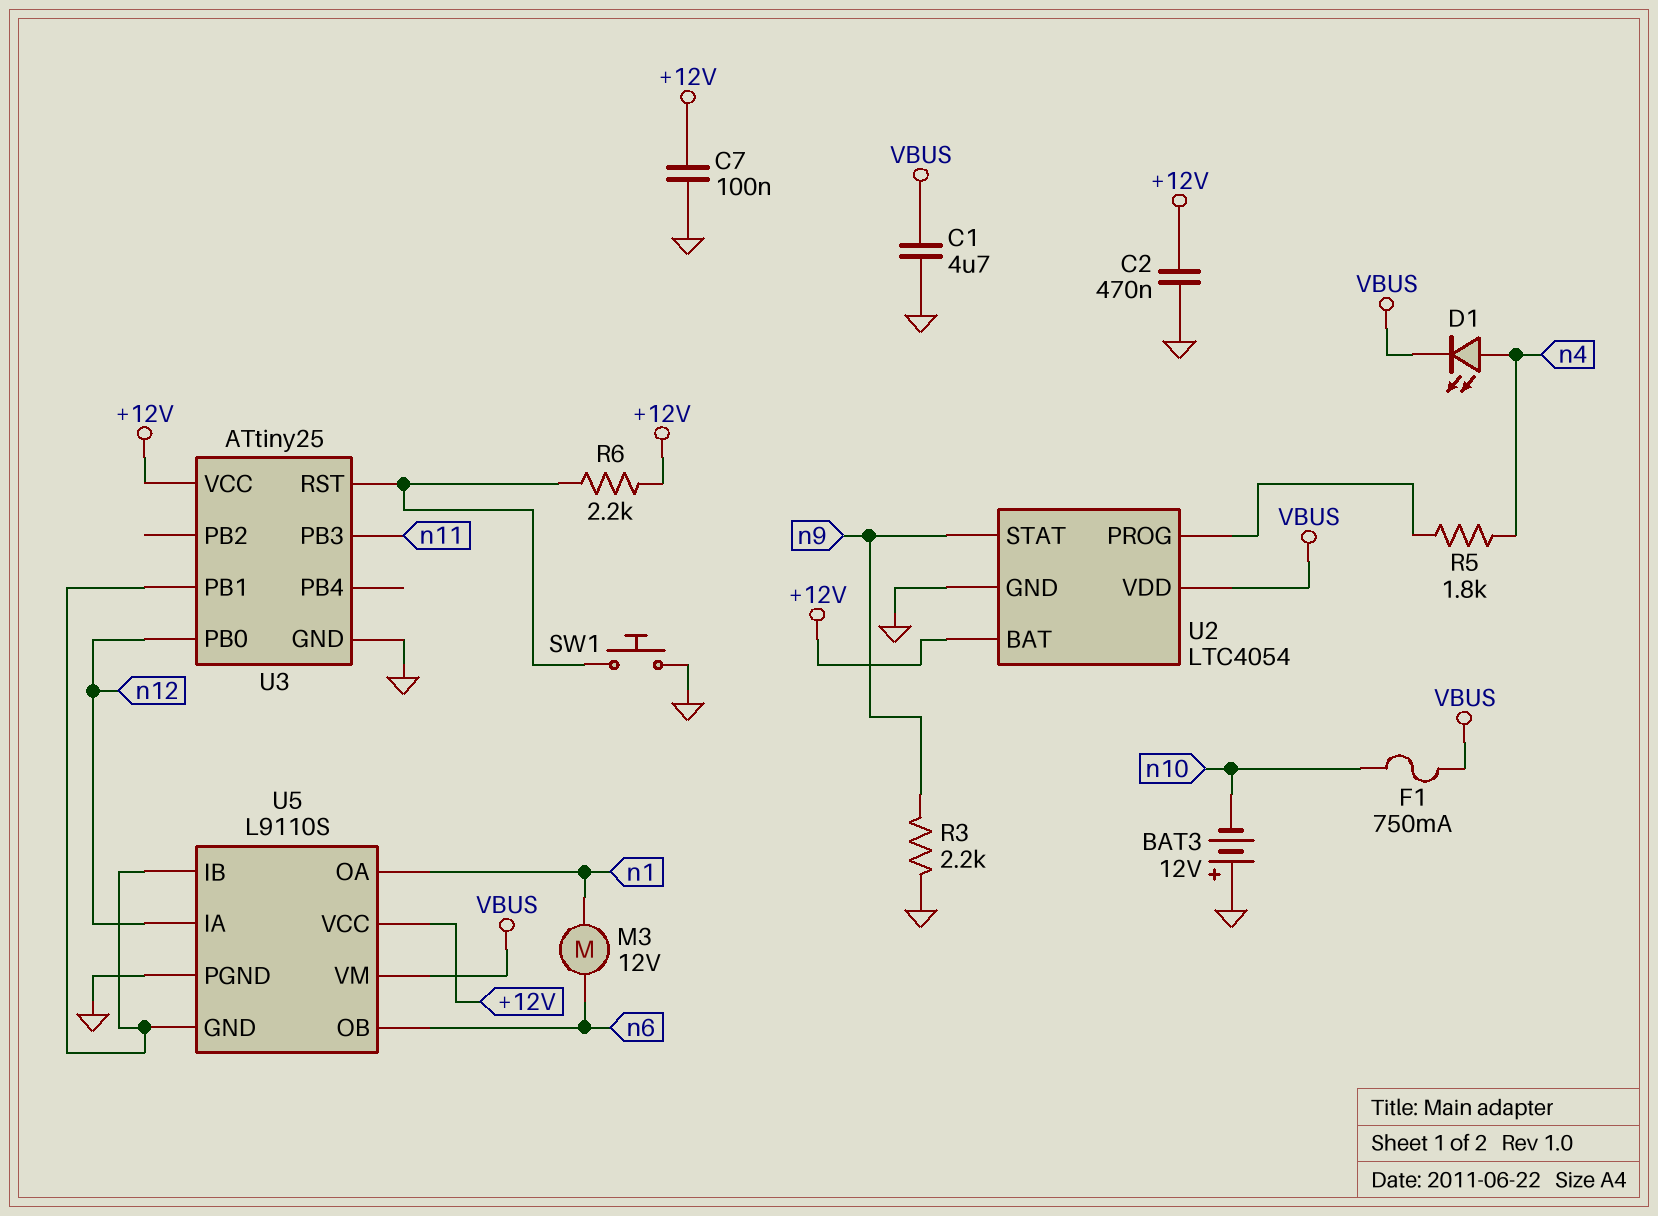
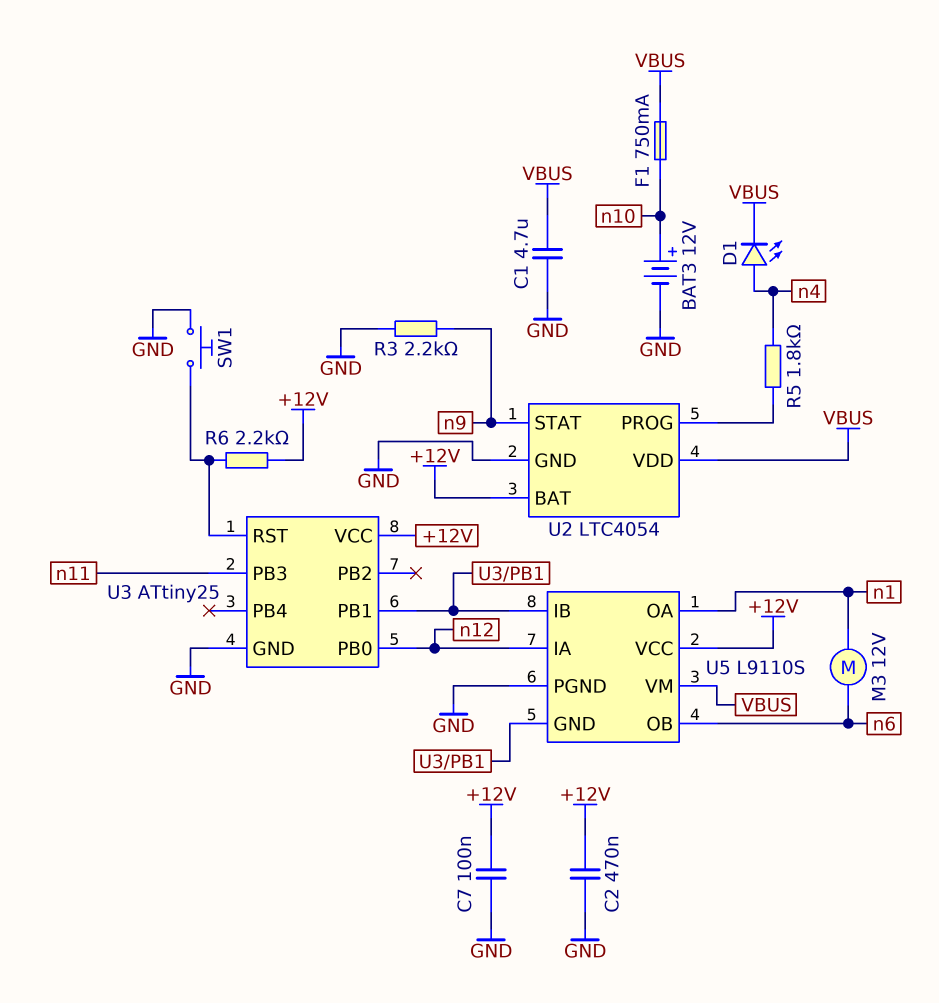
BAT3: 12V (plus GND, minus n10) -> 12V (plus n10, minus GND)

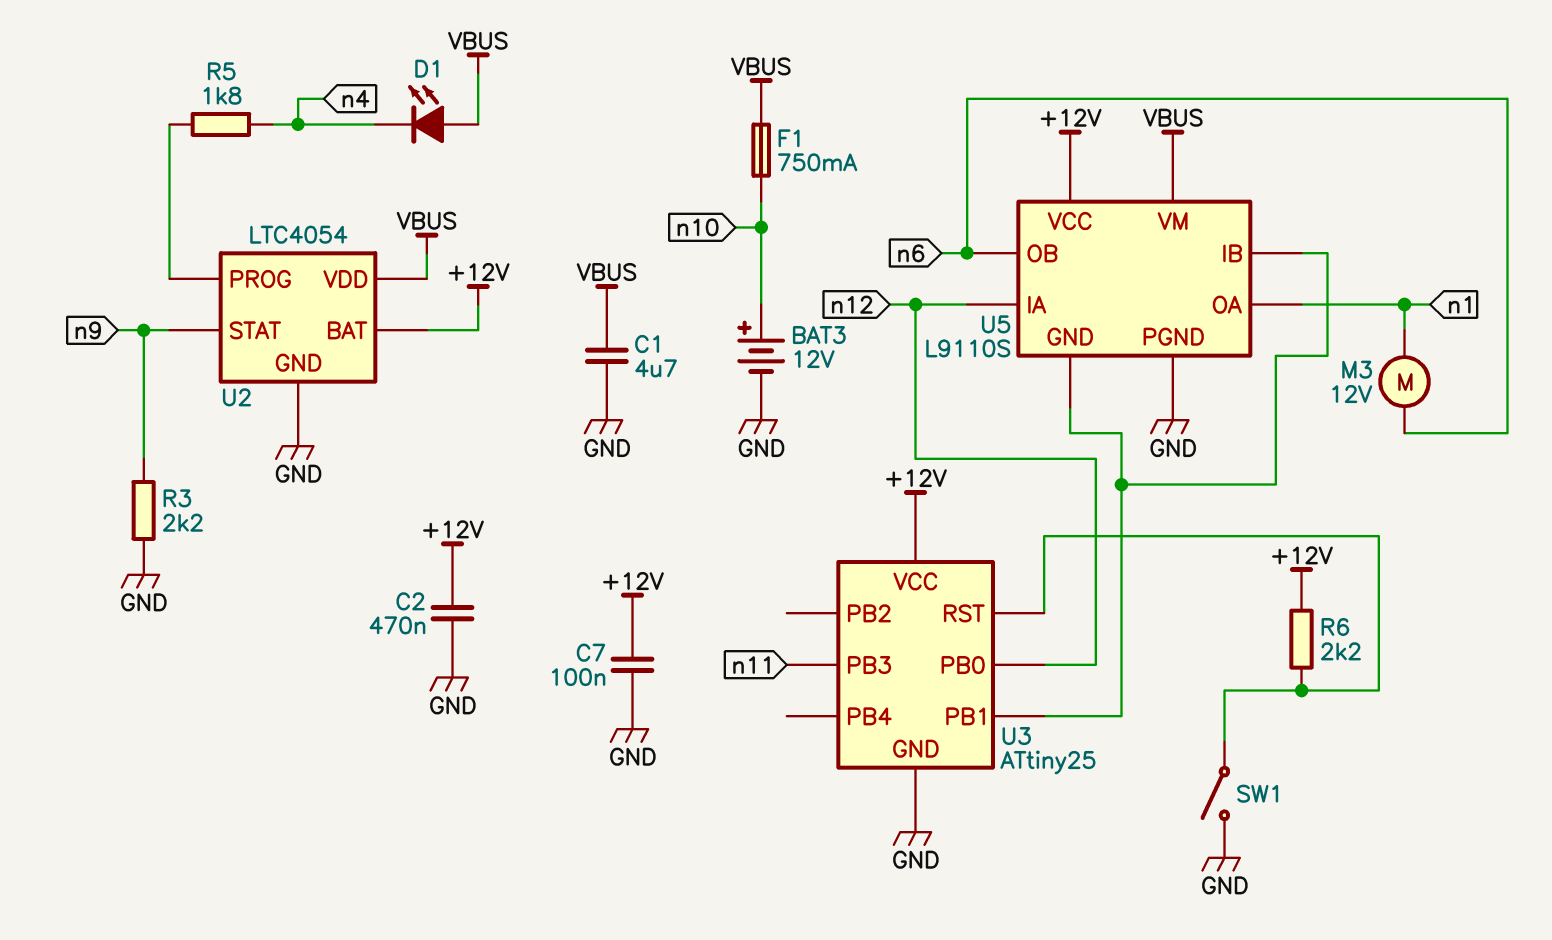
D1: LED (A n4, K VBUS) -> LED (A VBUS, K n4)
SW1: button (GND, U3/RST) -> switch (GND, U3/RST)

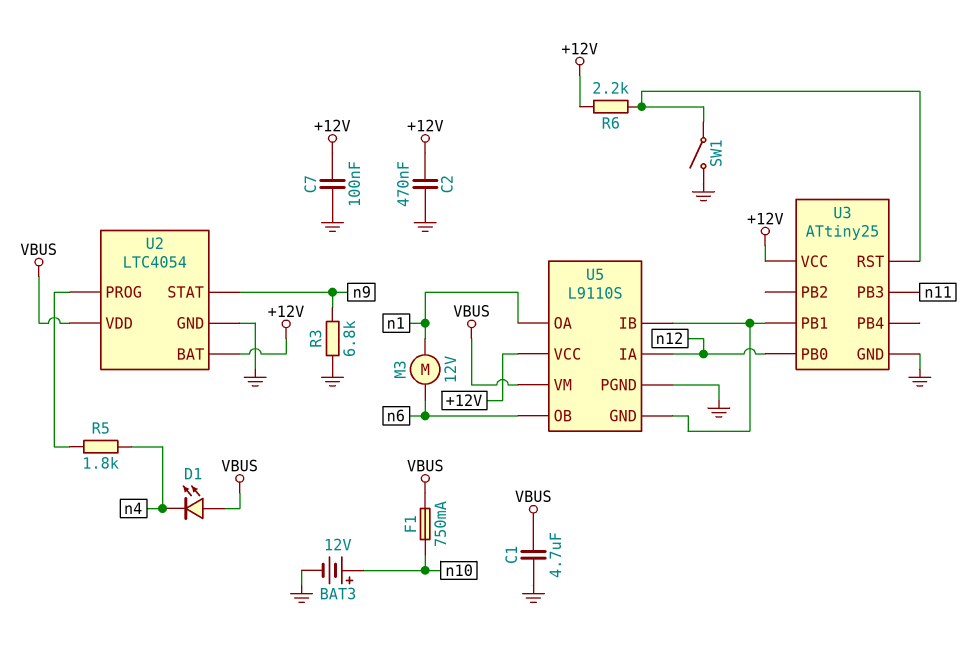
R3: 2.2k (GND, n9) -> 6.8k (GND, n9)

